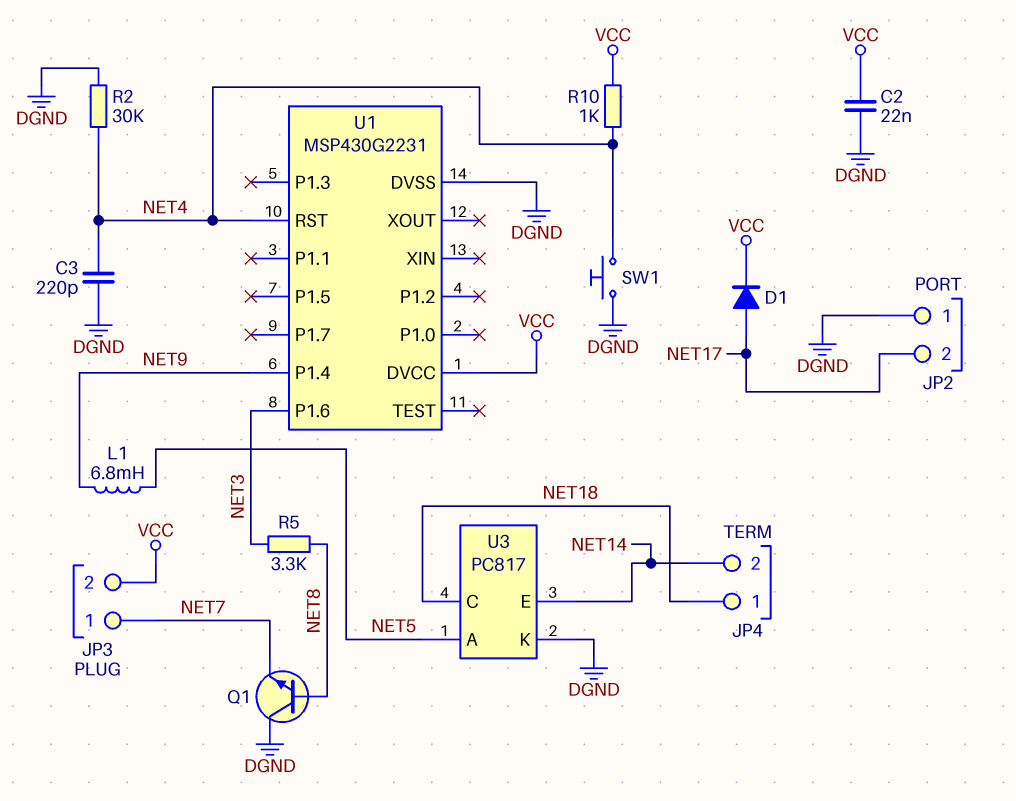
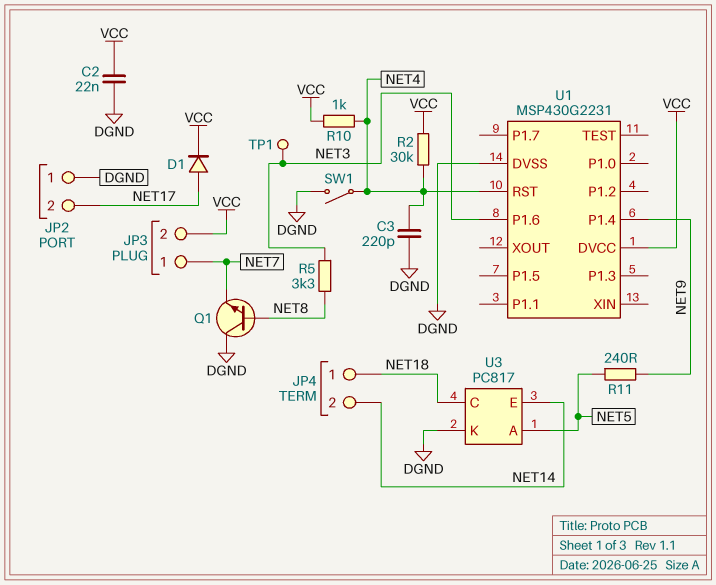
L1: 6.8mH (NET5, NET9) -> none
R2: 30k (DGND, NET4) -> 30k (NET4, VCC)
R11: none -> 240 (NET5, NET9)
SW1: button (DGND, NET4) -> switch (DGND, NET4)
TP1: none -> test point (NET3)

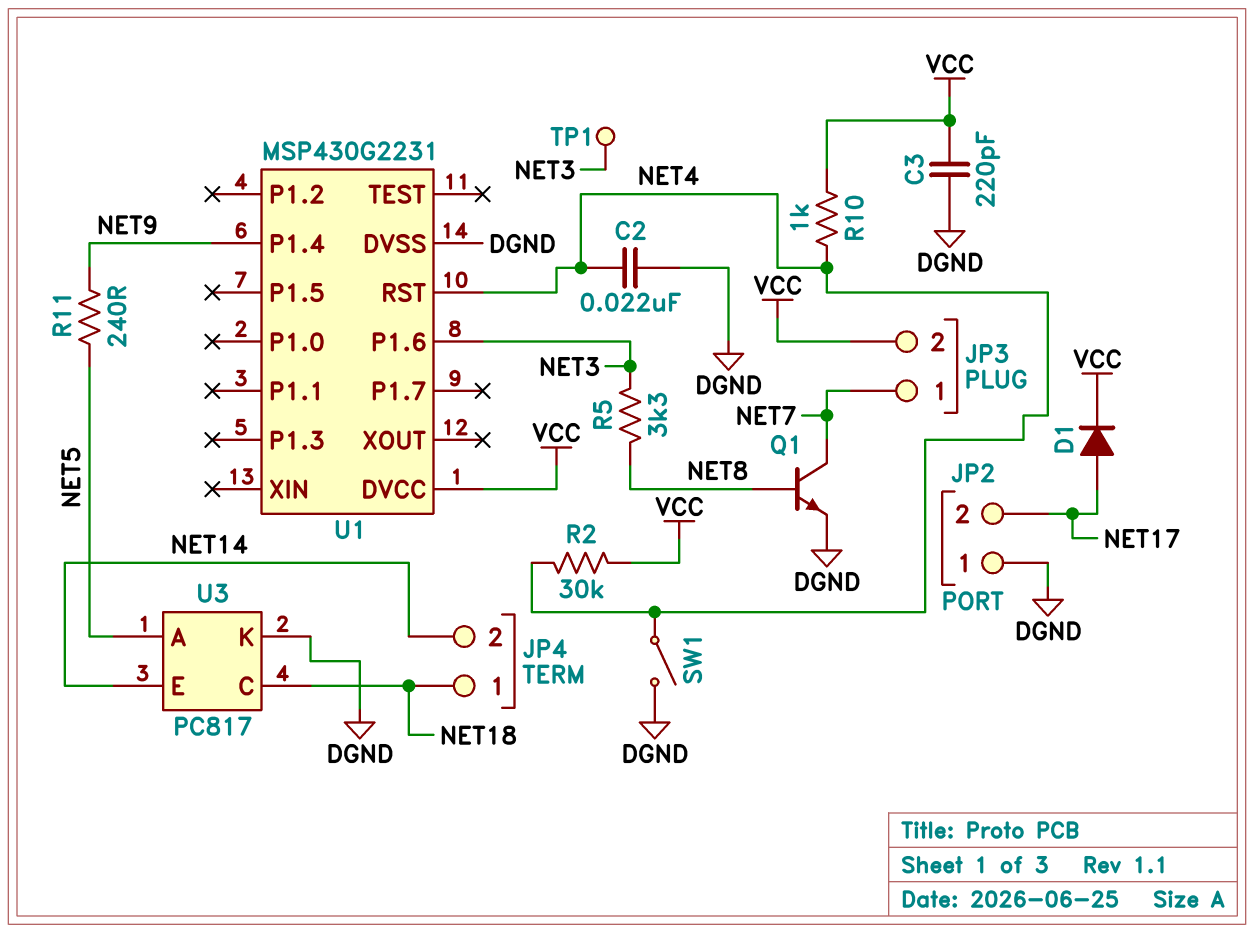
C2: 22nF (DGND, VCC) -> 22nF (DGND, NET4)
C3: 220pF (DGND, NET4) -> 220pF (DGND, VCC)
Q1: NPN (B NET8, C DGND, E NET7) -> NPN (B NET8, C NET7, E DGND)

